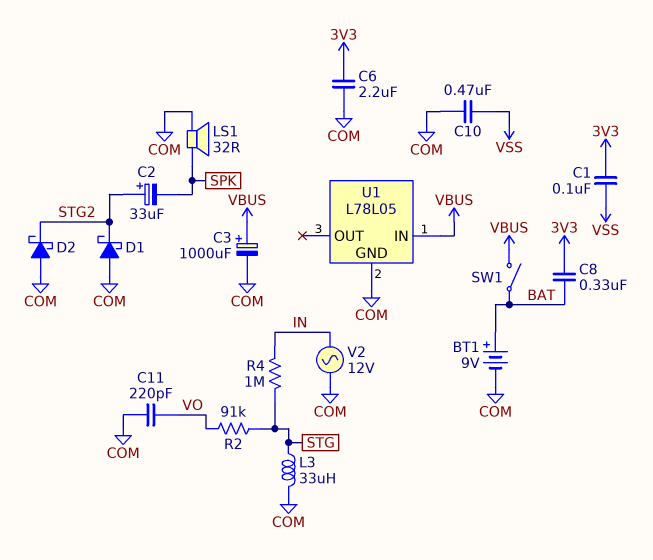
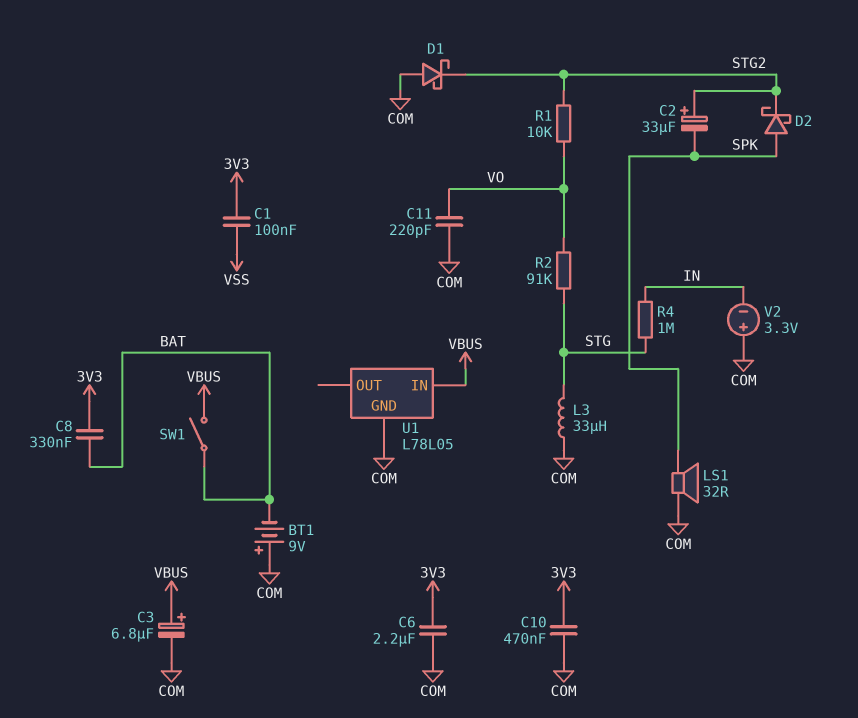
BT1: 9V (plus BAT, minus COM) -> 9V (plus COM, minus BAT)
C3: 1000uF (plus VBUS, minus COM) -> 6.8uF (plus VBUS, minus COM)
C10: 470nF (COM, VSS) -> 470nF (3V3, COM)
D2: schottky (A COM, K STG2) -> schottky (A SPK, K STG2)
R1: none -> 10k (STG2, VO)
V2: AC 12V (COM, IN) -> 3.3V (plus COM, minus IN)

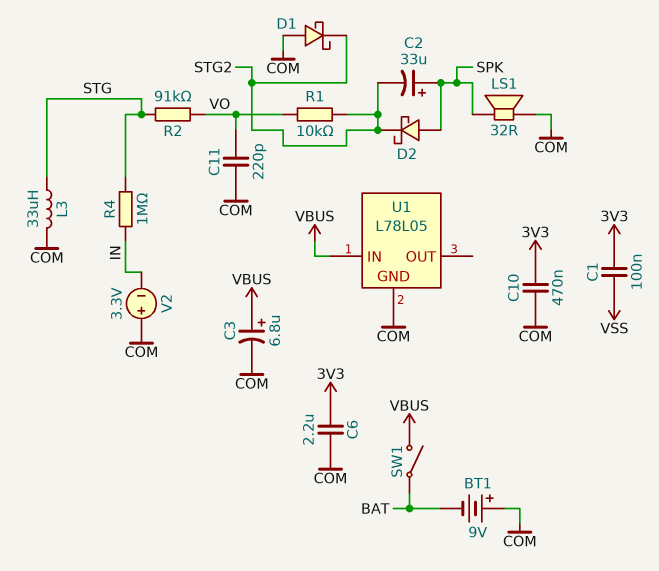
C2: 33uF (plus STG2, minus SPK) -> 33uF (plus SPK, minus STG2)
C8: 330nF (3V3, BAT) -> none

